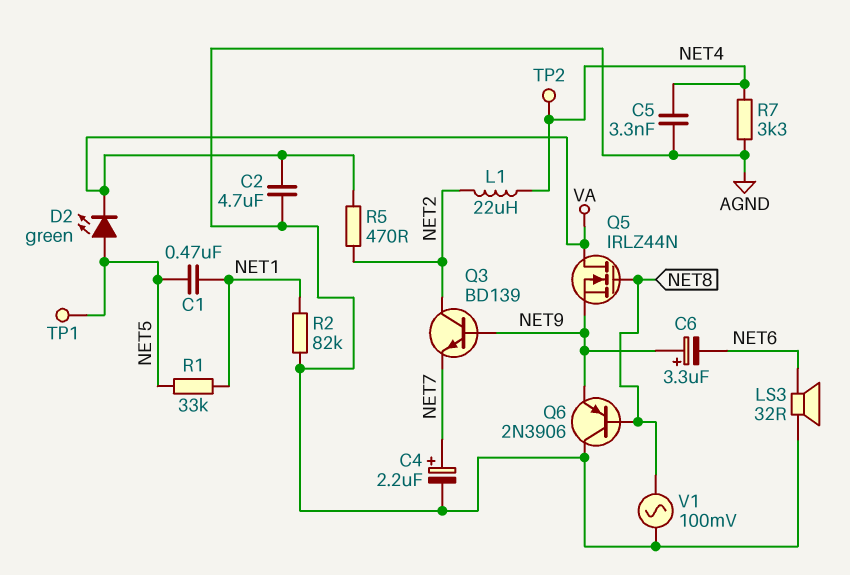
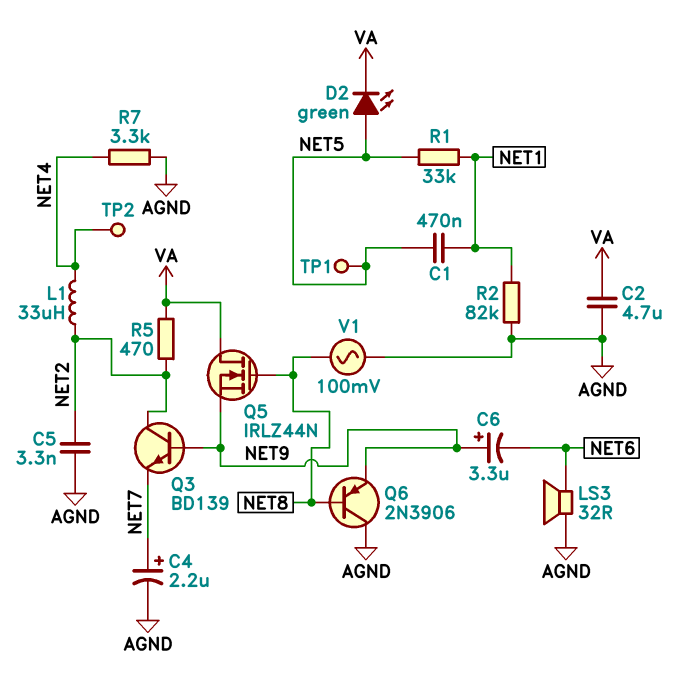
C5: 3.3nF (AGND, NET4) -> 3.3nF (AGND, NET2)
L1: 22uH (NET2, NET4) -> 33uH (NET2, NET4)

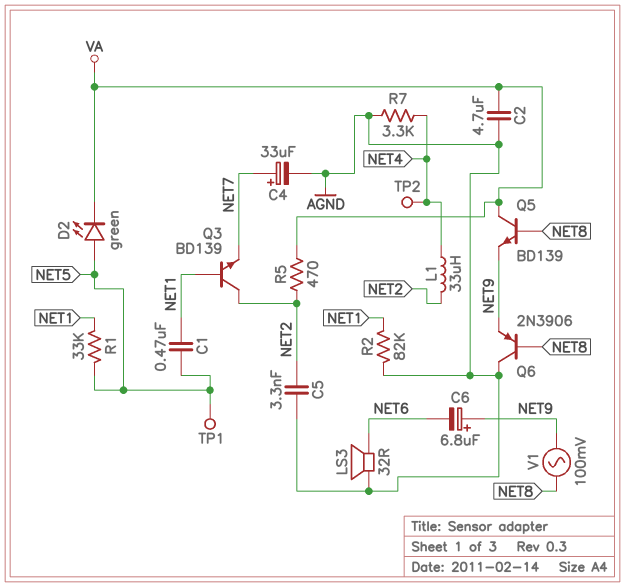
C4: 2.2uF (plus NET7, minus AGND) -> 33uF (plus NET7, minus AGND)
C6: 3.3uF (plus NET9, minus NET6) -> 6.8uF (plus NET9, minus NET6)
Q3: NPN BD139 (B NET9, C NET2, E NET7) -> NPN BD139 (B NET1, C NET2, E NET7)
Q5: NMOS IRLZ44N (G NET8, D VA, S NET9) -> NPN BD139 (B NET8, C VA, E NET9)
V1: AC 100mV (AGND, NET8) -> AC 100mV (NET8, NET9)

